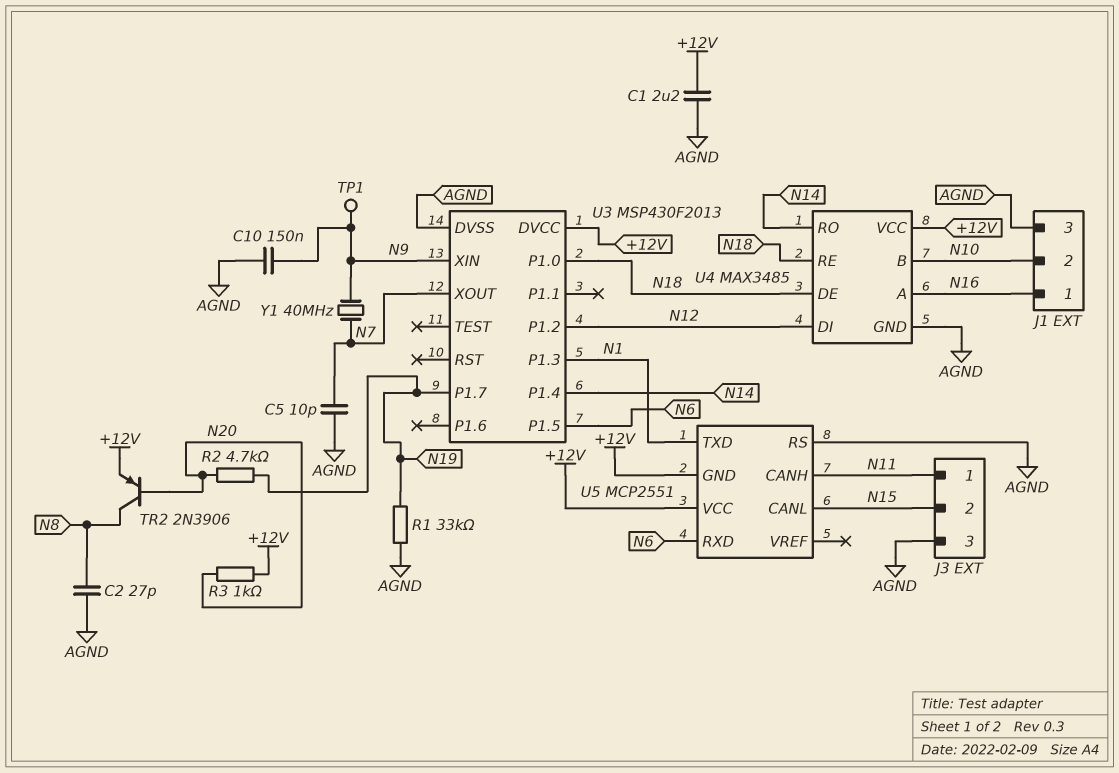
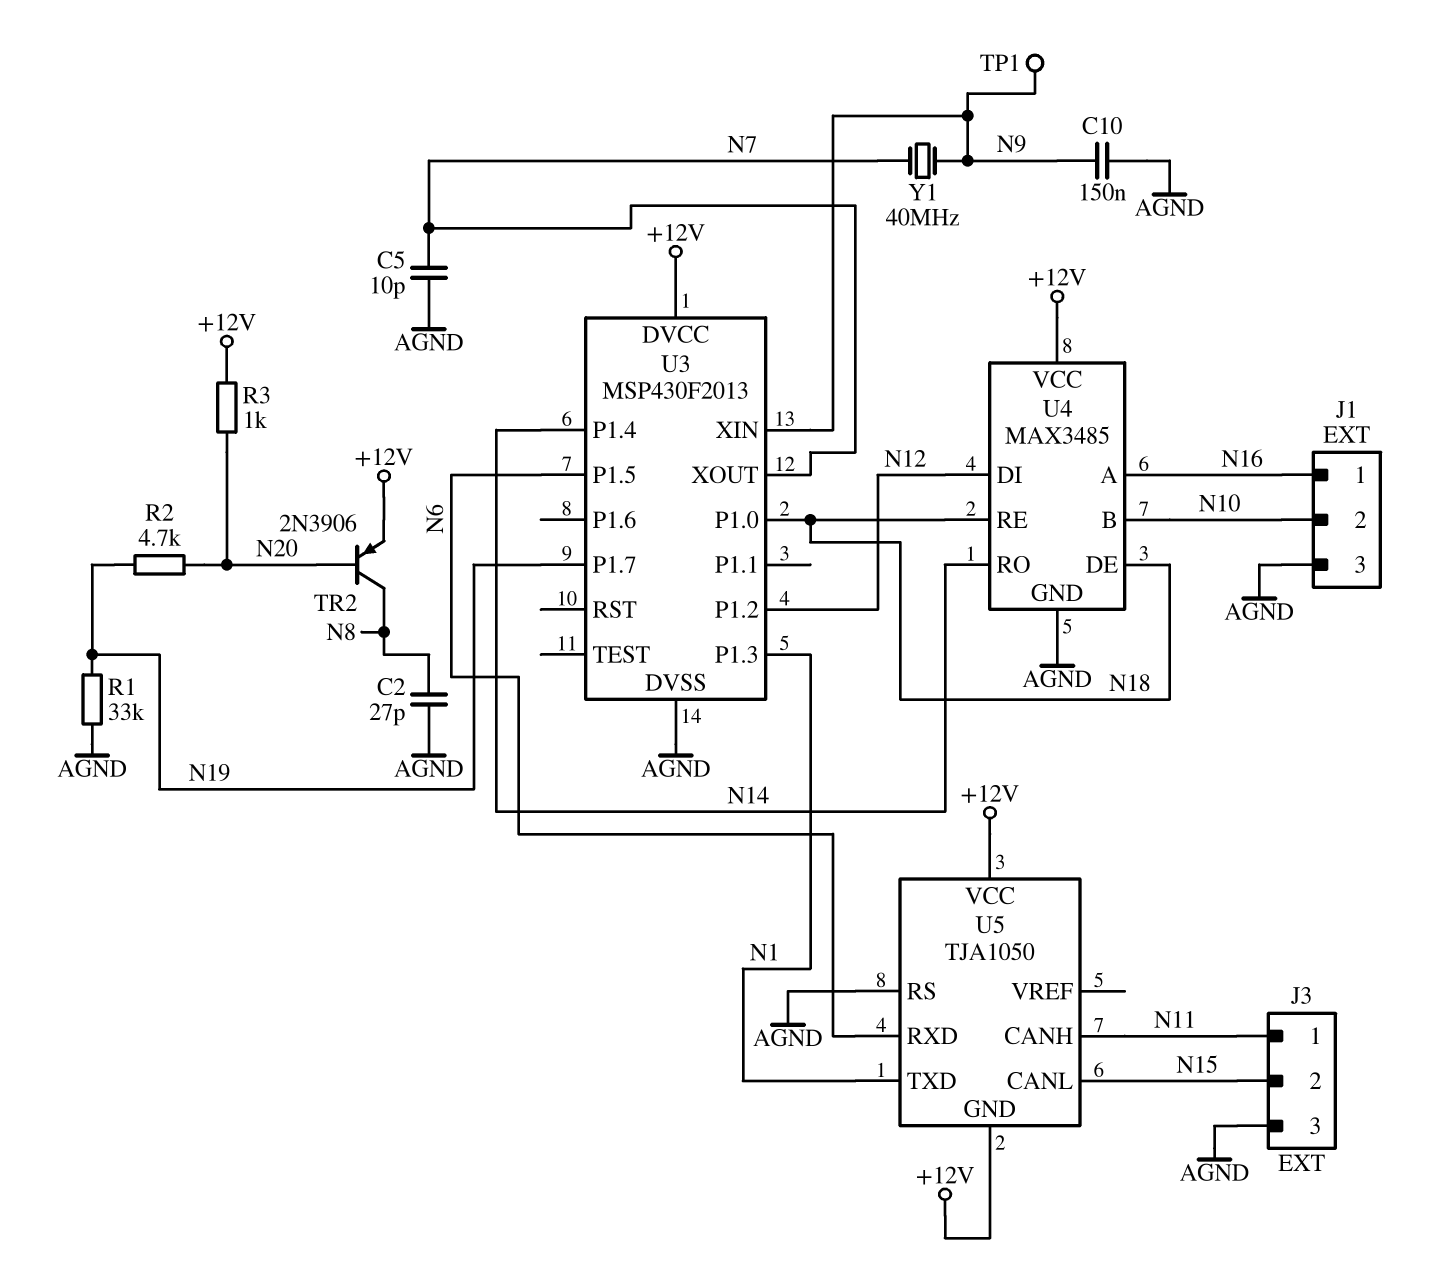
C1: 2.2uF (+12V, AGND) -> none
U5: MCP2551 -> TJA1050

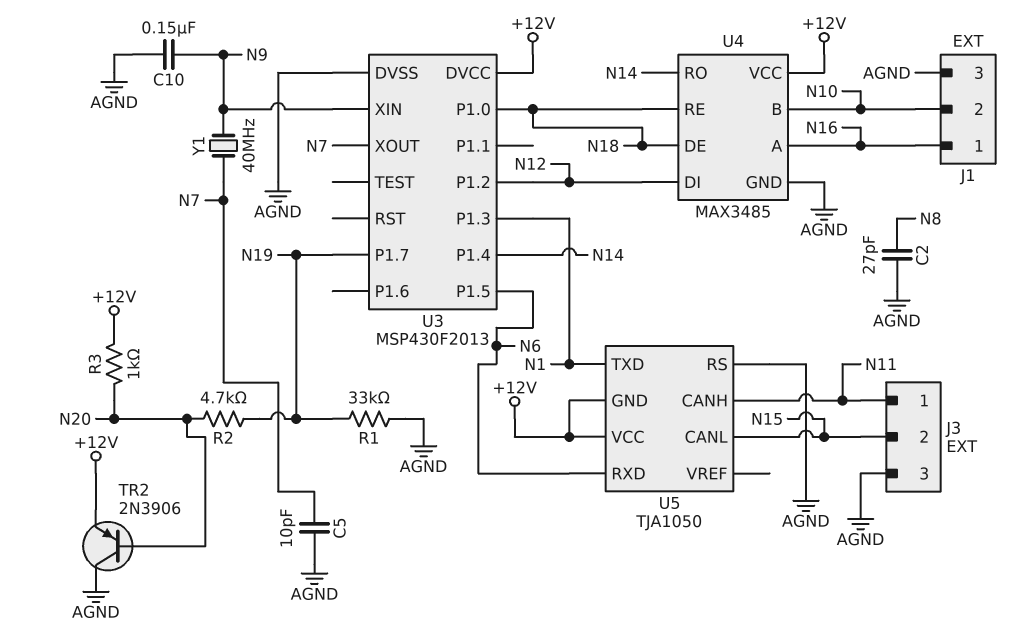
TP1: test point (N9) -> none
TR2: PNP 2N3906 (B N20, C N8, E +12V) -> PNP 2N3906 (B N20, C AGND, E +12V)

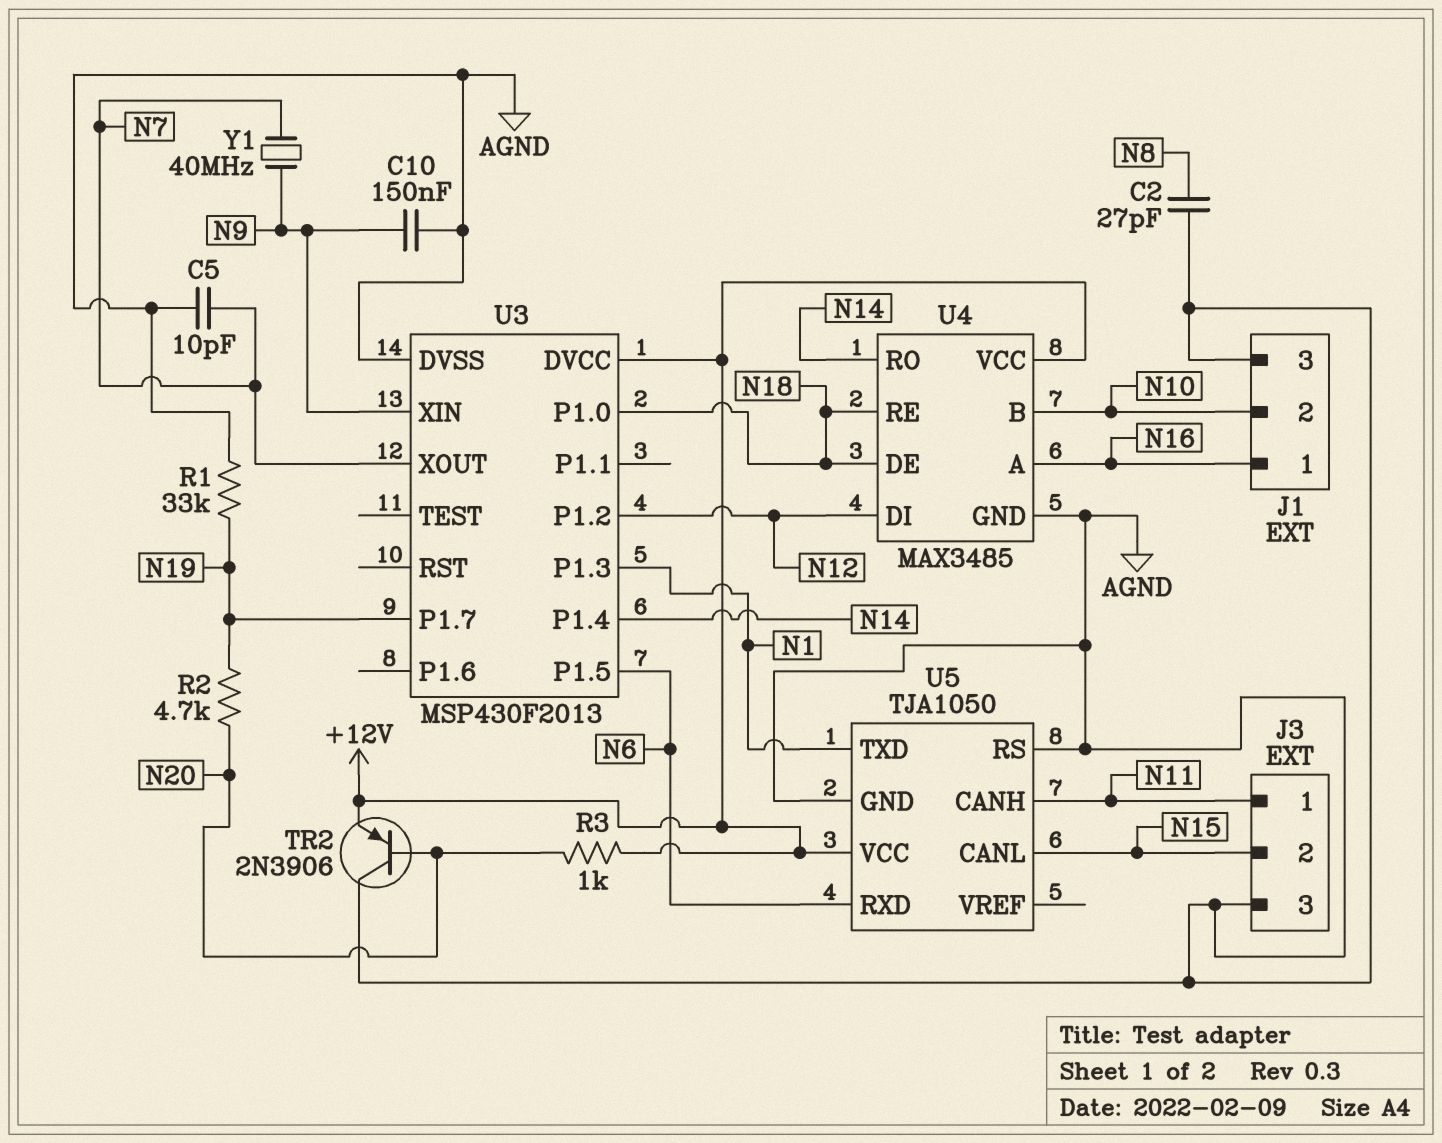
U5 pin GND: +12V -> AGND

